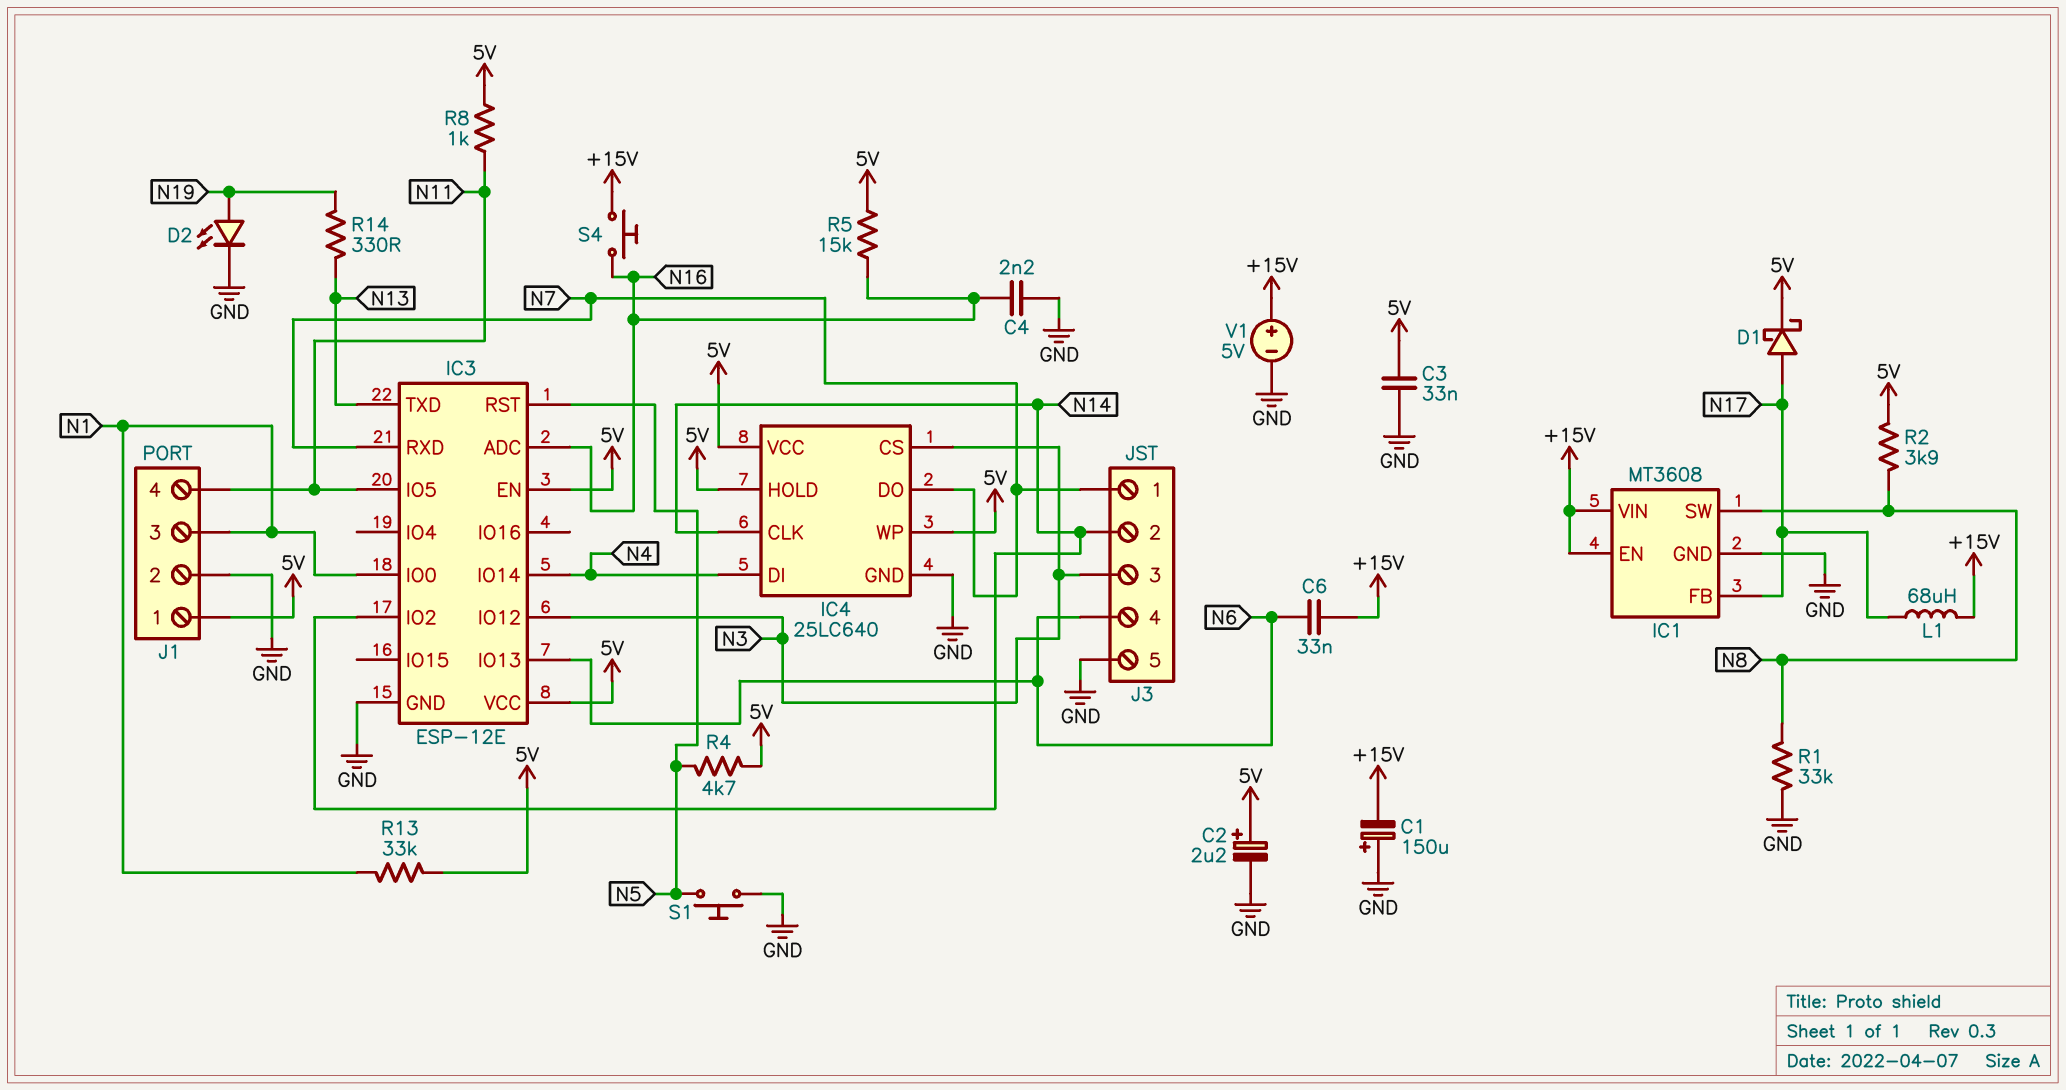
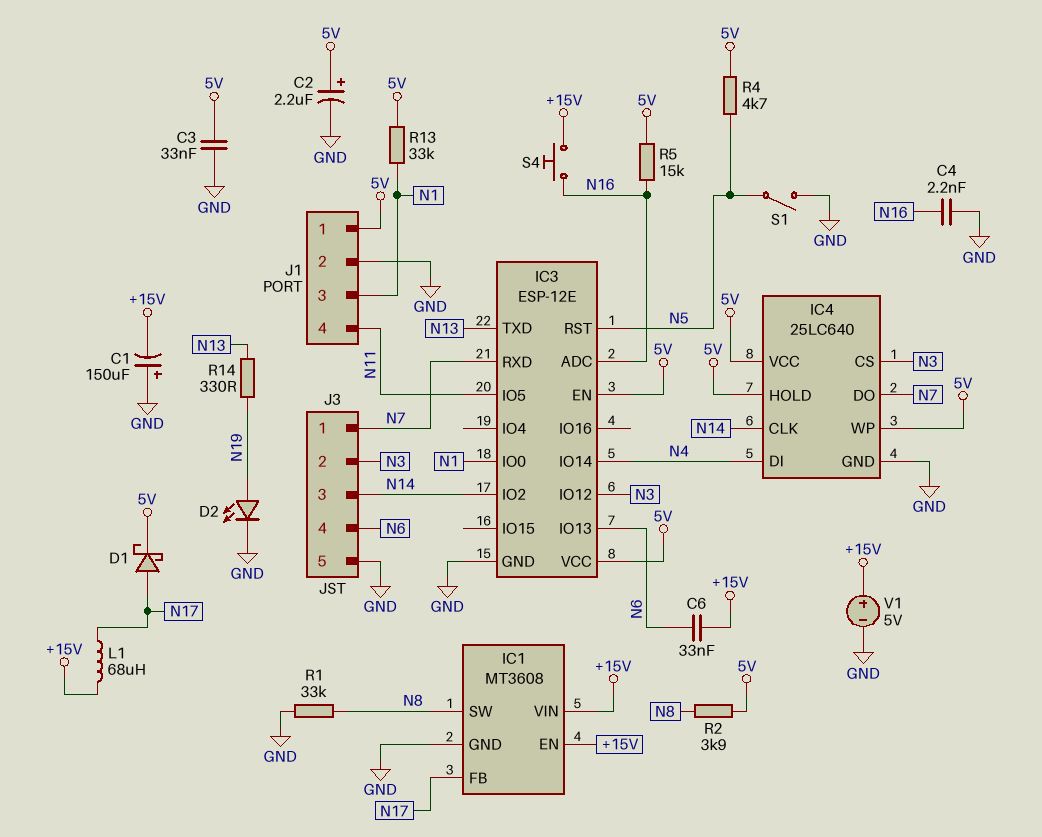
J3 pin 2: N14 -> N3
J3 pin 3: N3 -> N14
R8: 1k (5V, N11) -> none
S1: button (GND, N5) -> switch (GND, N5)

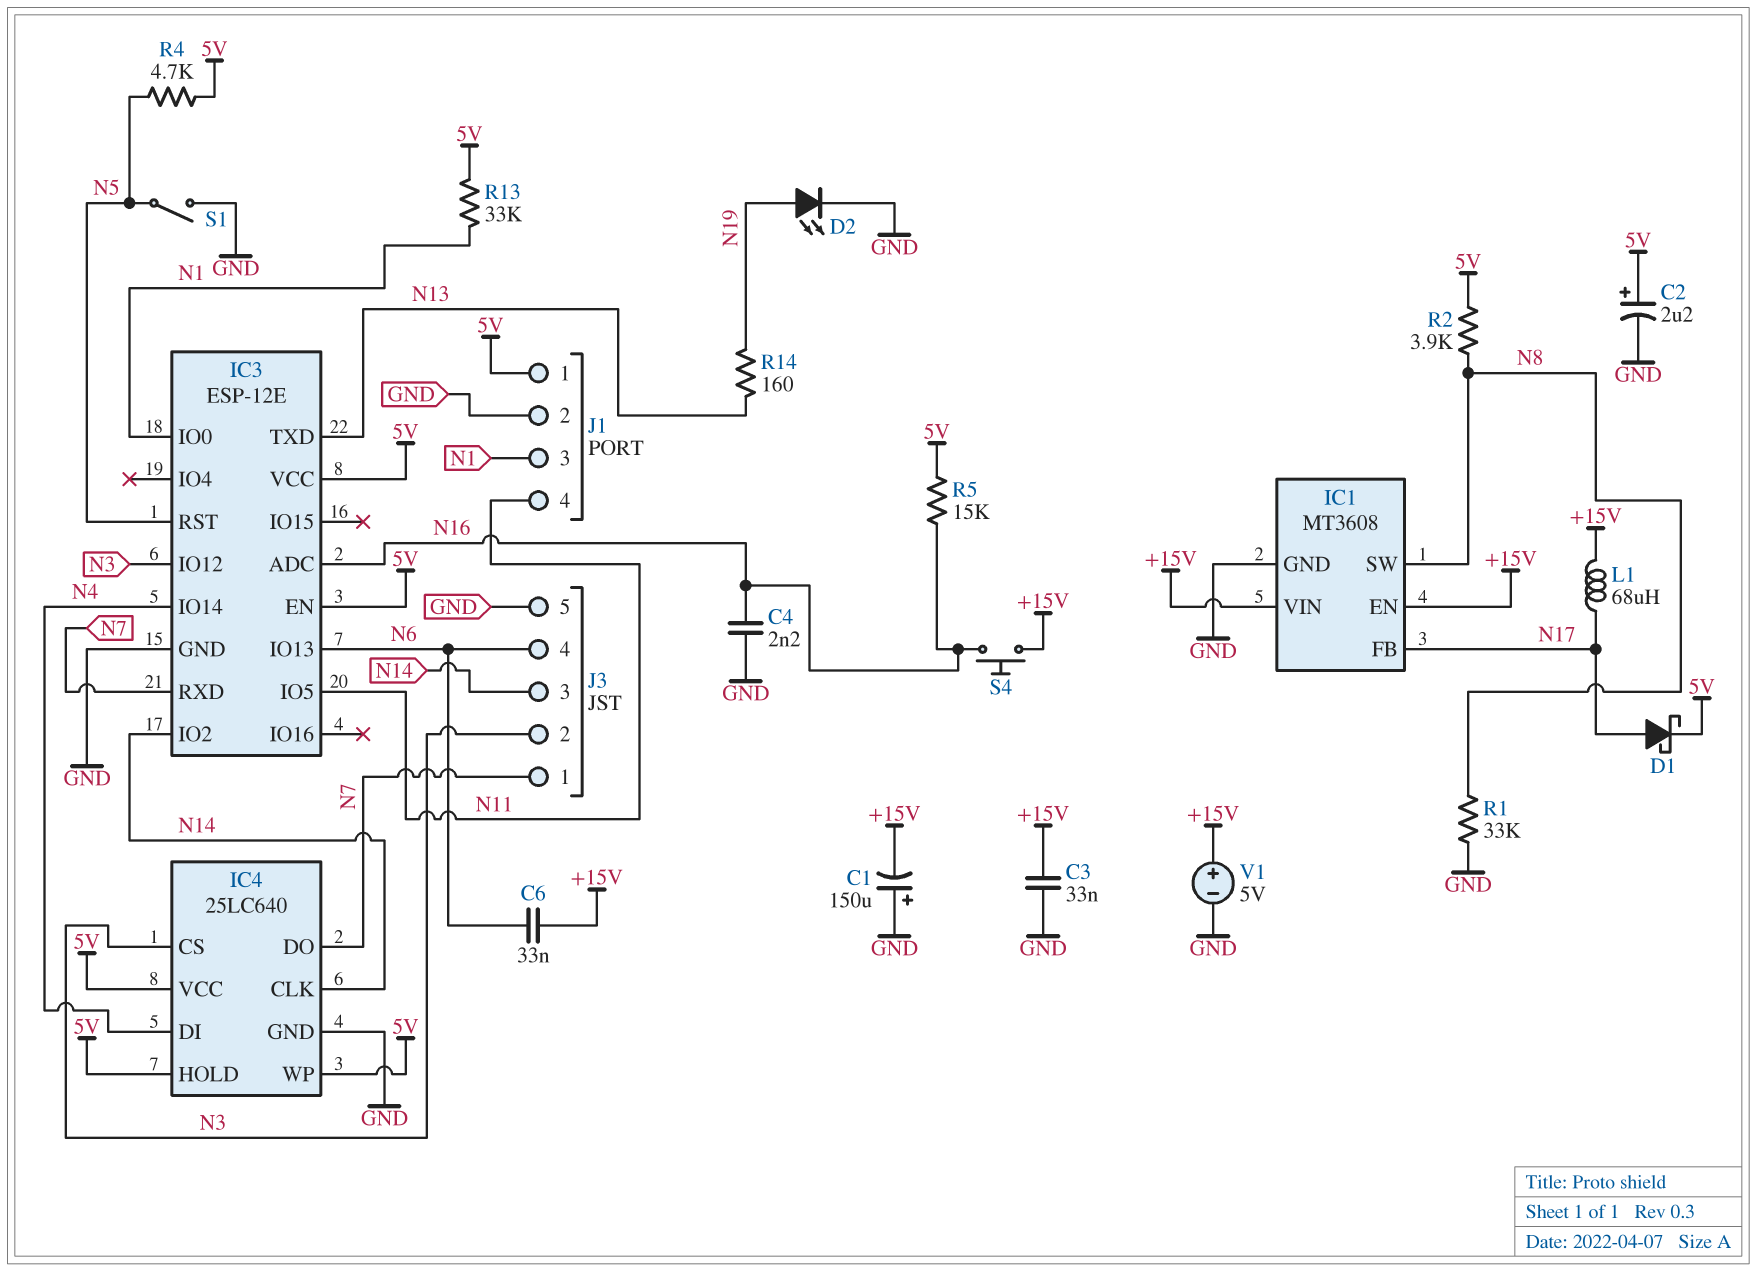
C3: 33nF (5V, GND) -> 33nF (+15V, GND)
R14: 330 (N13, N19) -> 160 (N13, N19)

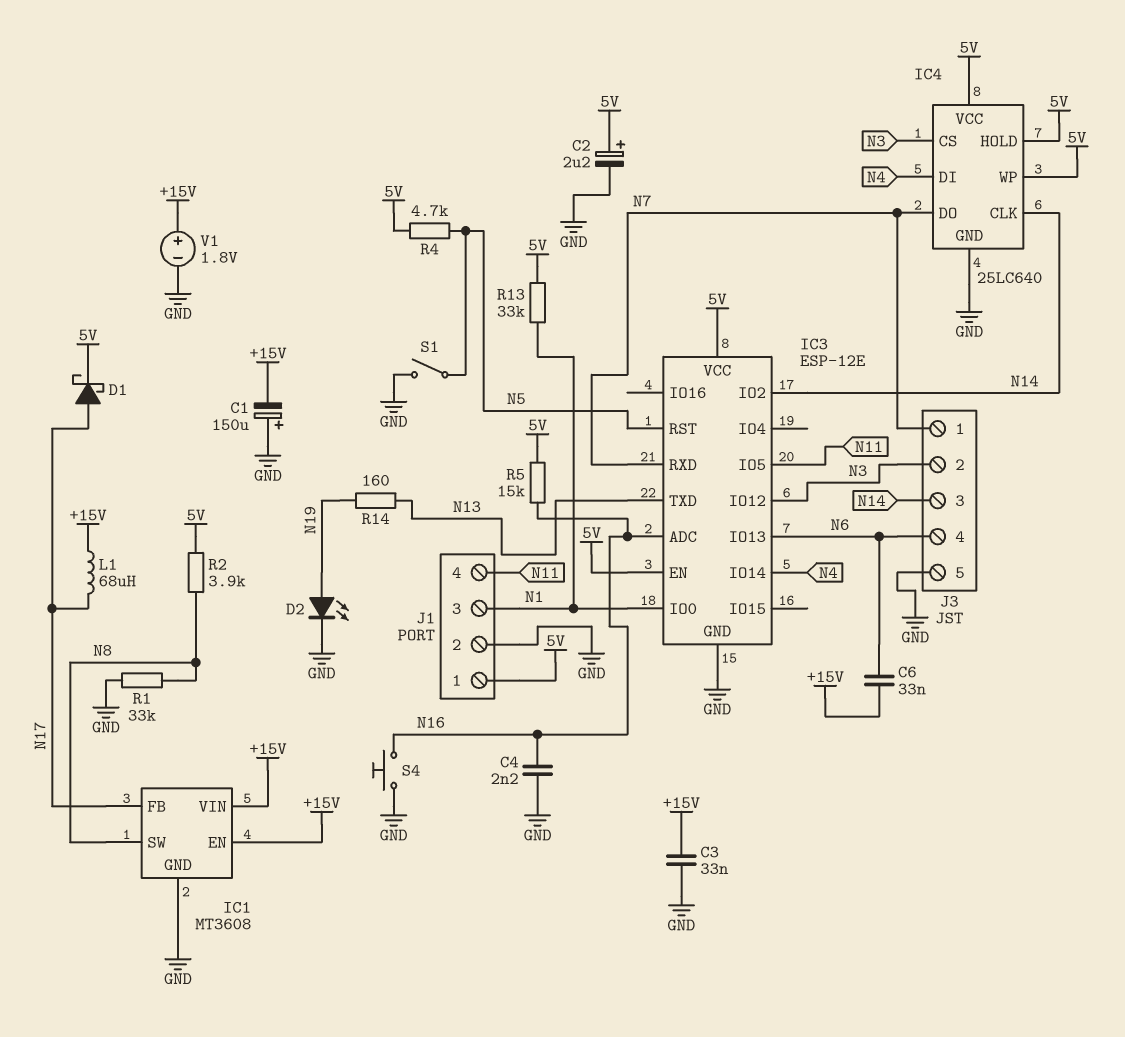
S4: button (+15V, N16) -> button (GND, N16)
V1: 5V (plus +15V, minus GND) -> 1.8V (plus +15V, minus GND)

